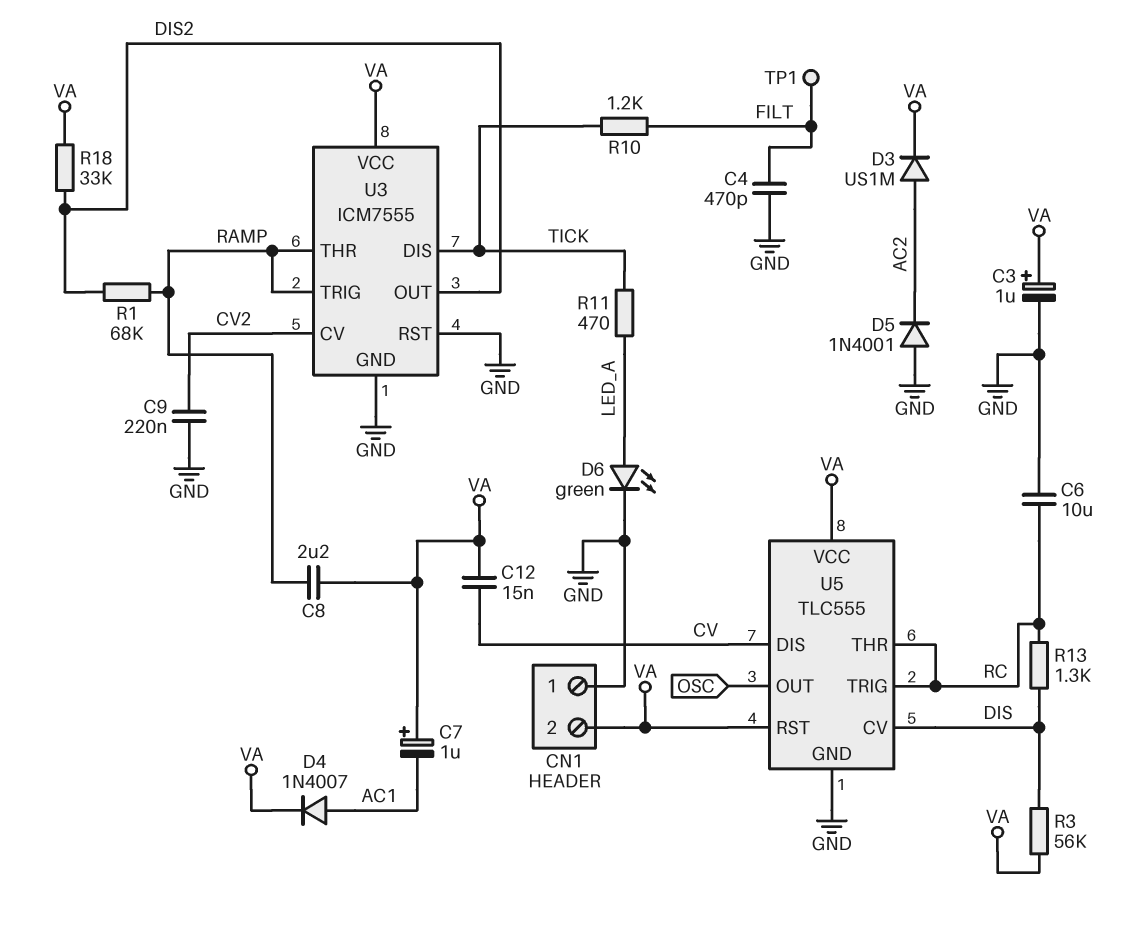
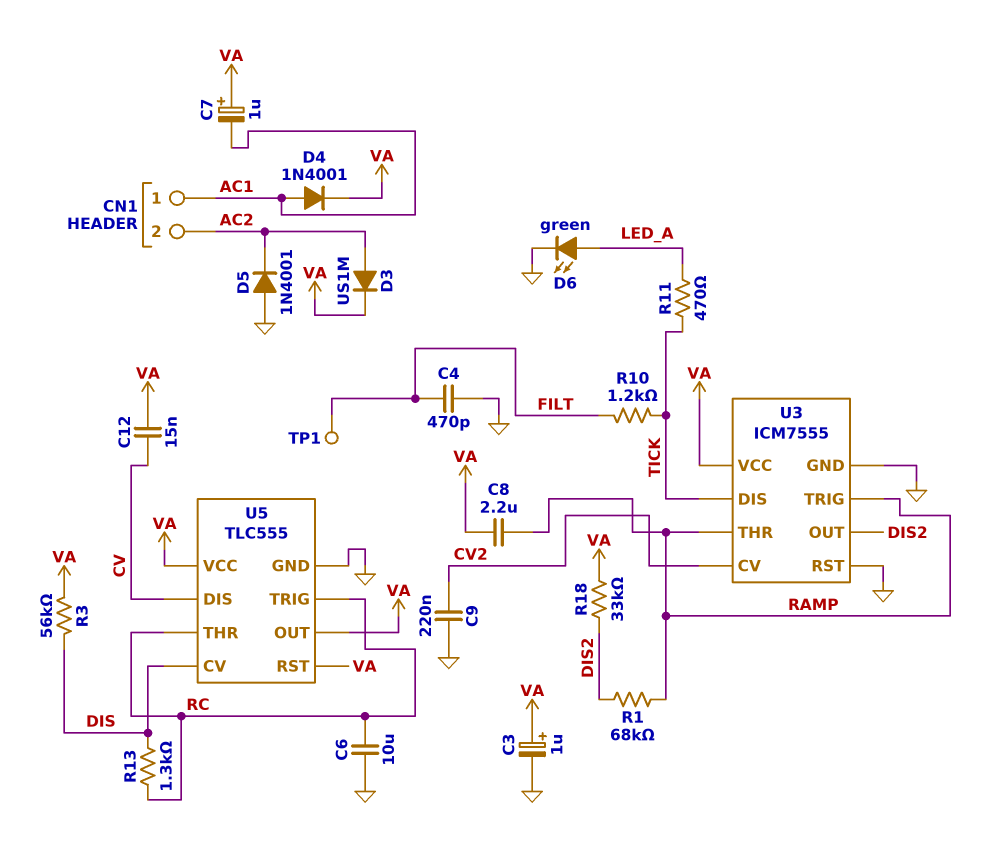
CN1 pin 1: GND -> AC1
CN1 pin 2: VA -> AC2
D4: diode 1N4007 (A AC1, K VA) -> diode 1N4001 (A AC1, K VA)
U5 pin OUT: OSC -> VA

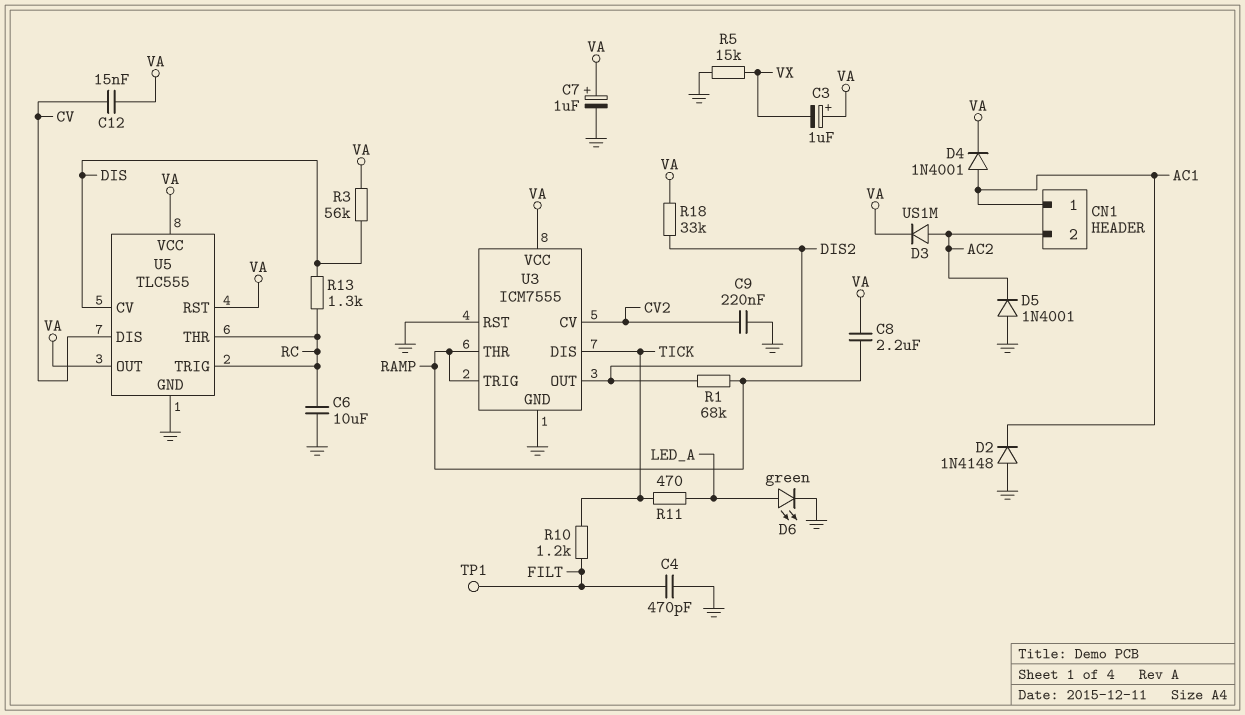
C3: 1uF (plus VA, minus GND) -> 1uF (plus VA, minus VX)
C7: 1uF (plus VA, minus AC1) -> 1uF (plus VA, minus GND)
D2: none -> diode 1N4148 (A GND, K AC1)
R5: none -> 15k (GND, VX)

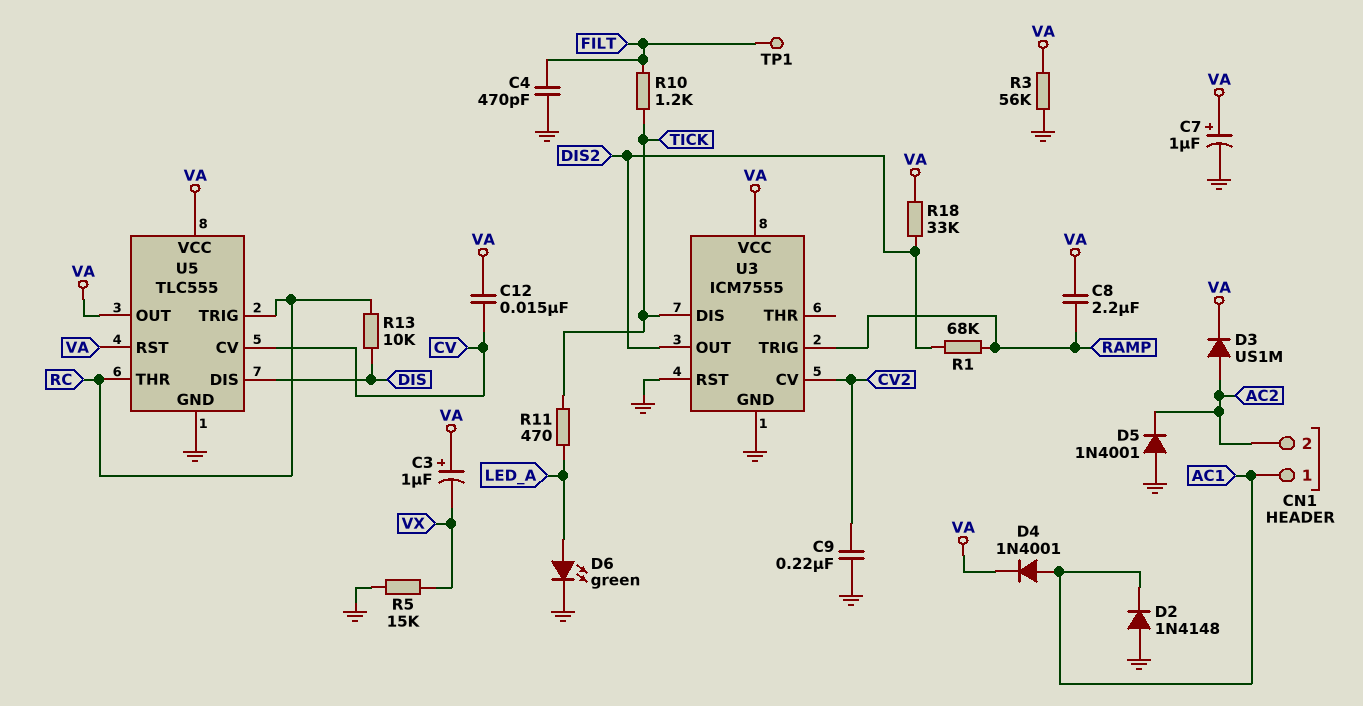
C6: 10uF (GND, RC) -> none
R3: 56k (DIS, VA) -> 56k (GND, VA)
R13: 1.3k (DIS, RC) -> 10k (DIS, RC)
U3 pin THR: RAMP -> none
U5 pin CV: DIS -> CV
U5 pin DIS: CV -> DIS

